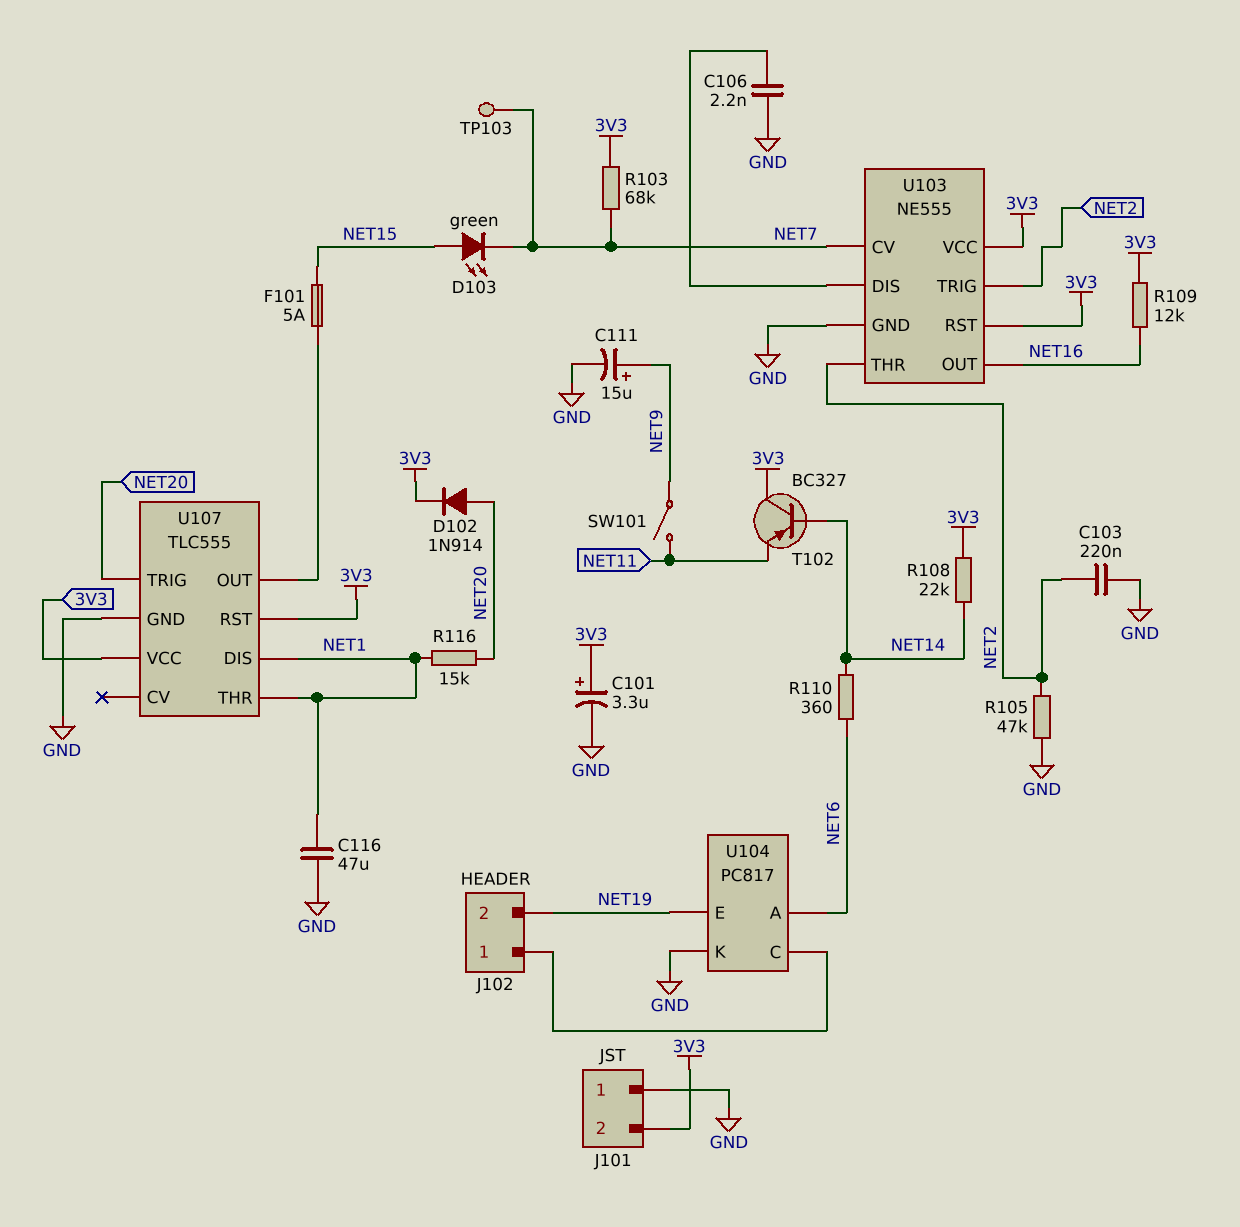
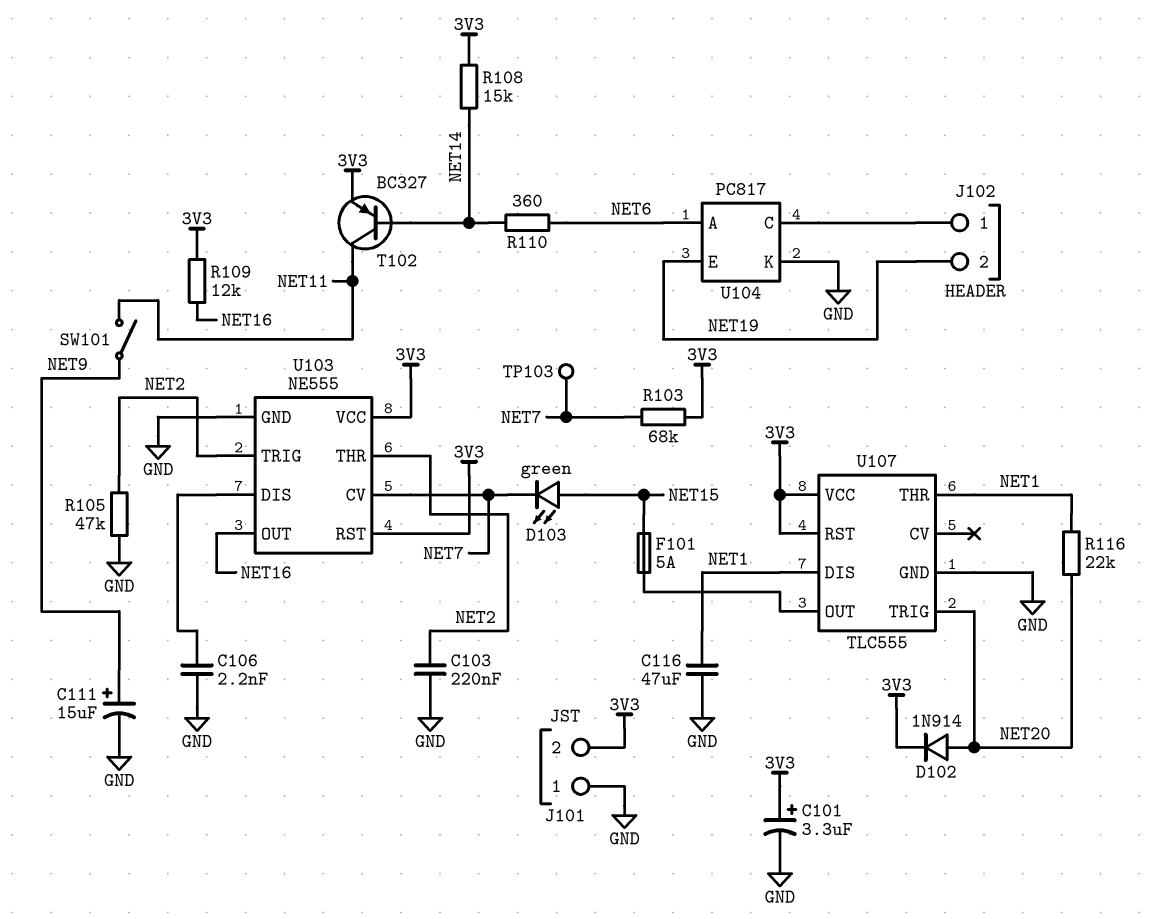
R108: 22k (3V3, NET14) -> 15k (3V3, NET14)
R116: 15k (NET1, NET20) -> 22k (NET1, NET20)
T102: PNP BC327 (B NET14, C 3V3, E NET11) -> PNP BC327 (B NET14, C NET11, E 3V3)

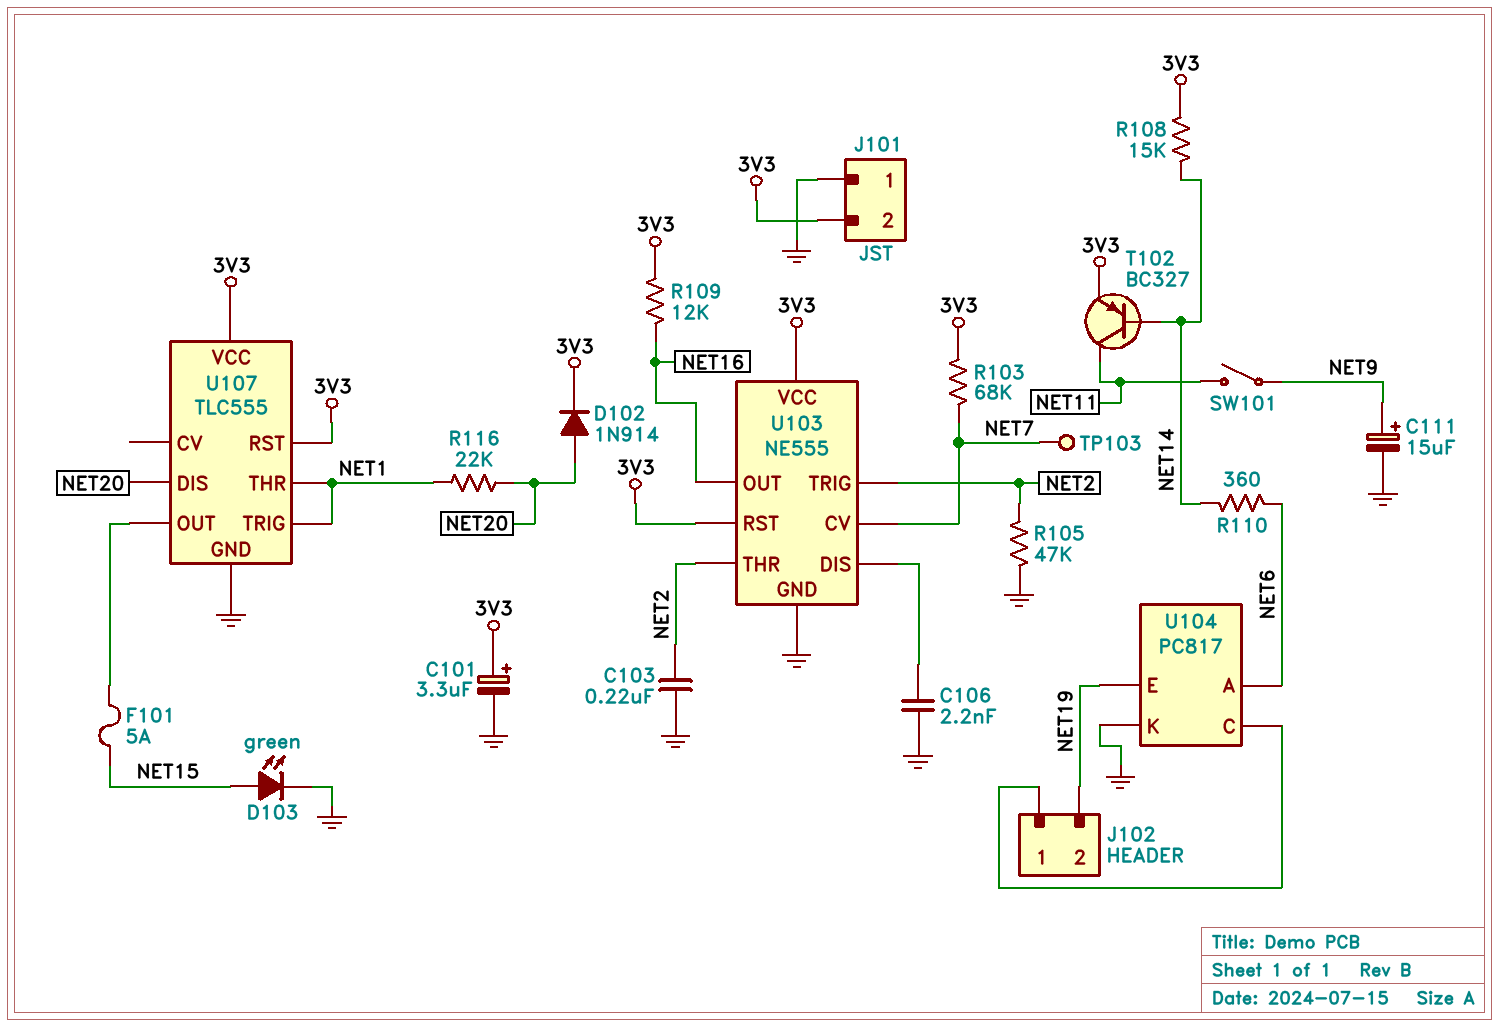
C116: 47uF (GND, NET1) -> none
D103: LED green (A NET15, K NET7) -> LED green (A NET15, K GND)
U107 pin DIS: NET1 -> NET20
U107 pin TRIG: NET20 -> NET1

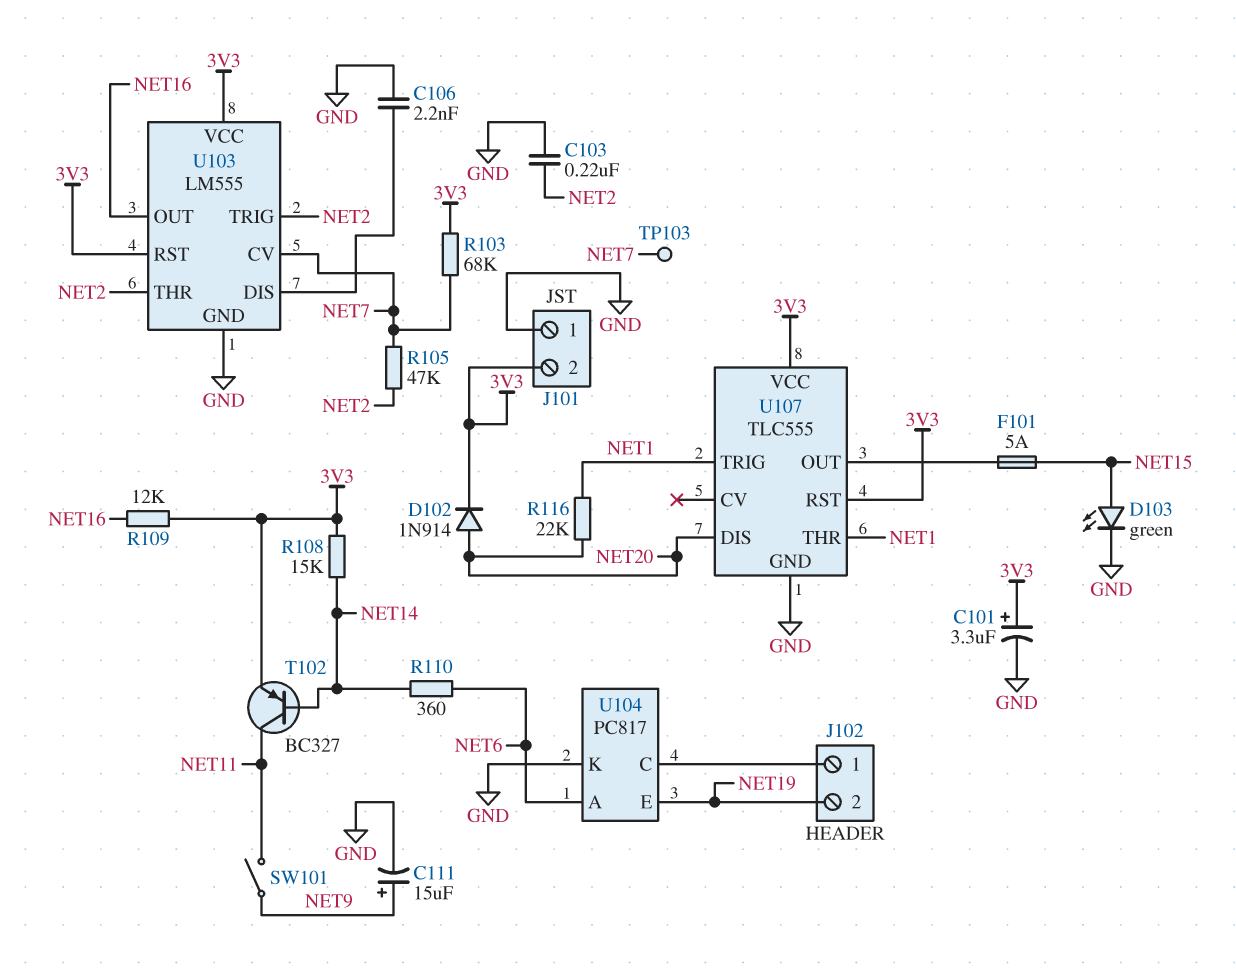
R105: 47k (GND, NET2) -> 47k (NET2, NET7)
U103: NE555 -> LM555

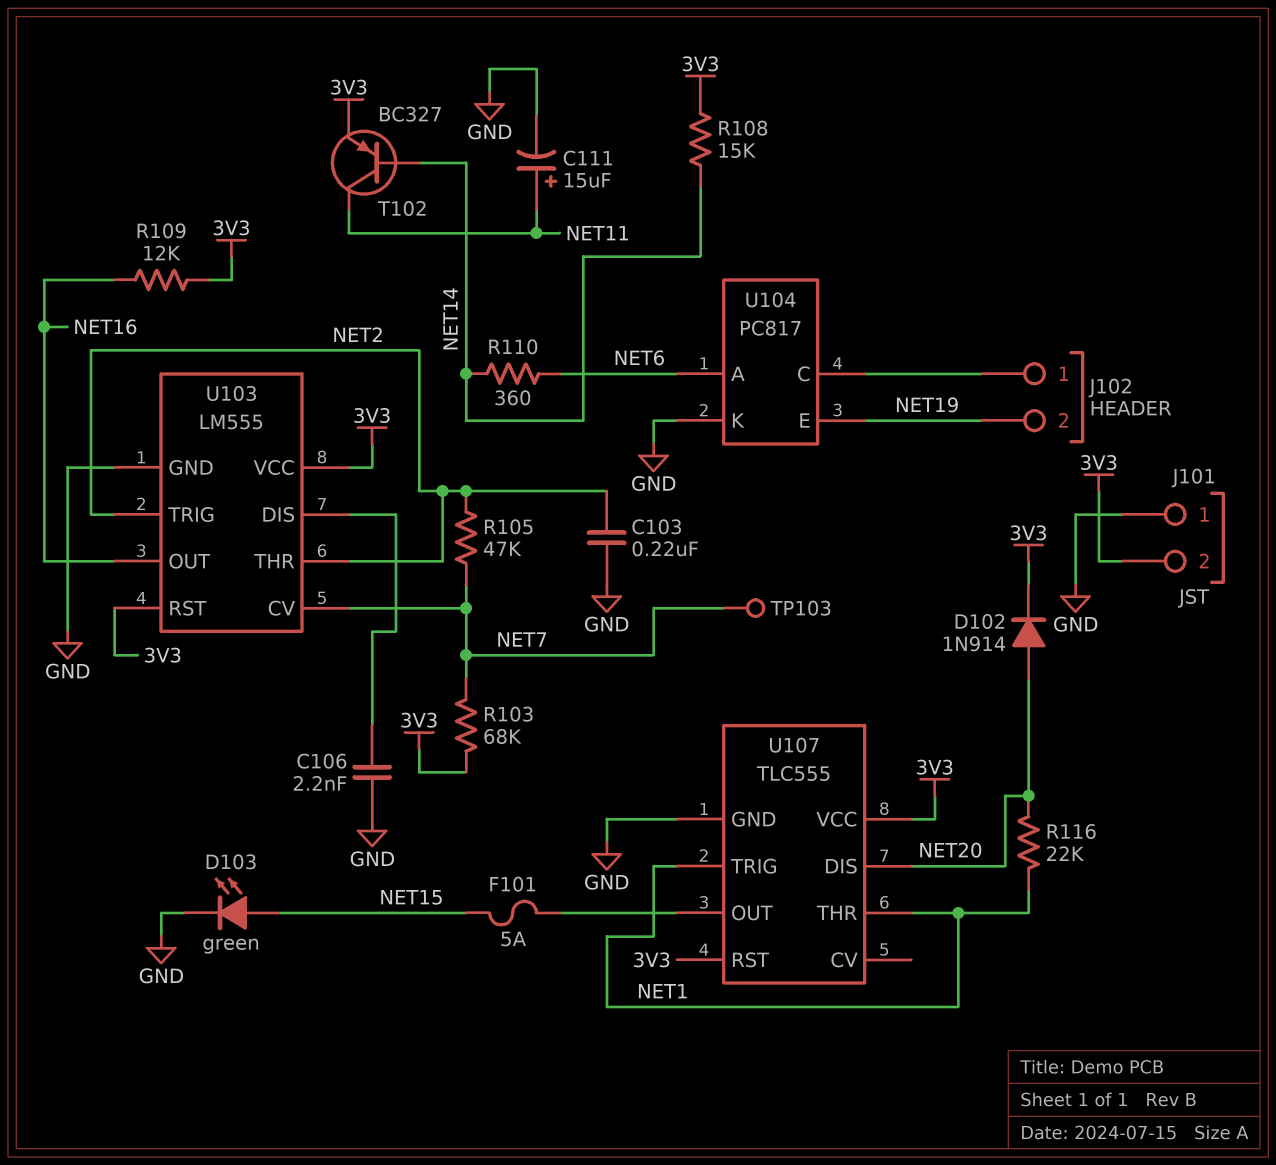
C101: 3.3uF (plus 3V3, minus GND) -> none
C111: 15uF (plus NET9, minus GND) -> 15uF (plus NET11, minus GND)
SW101: switch (NET9, NET11) -> none

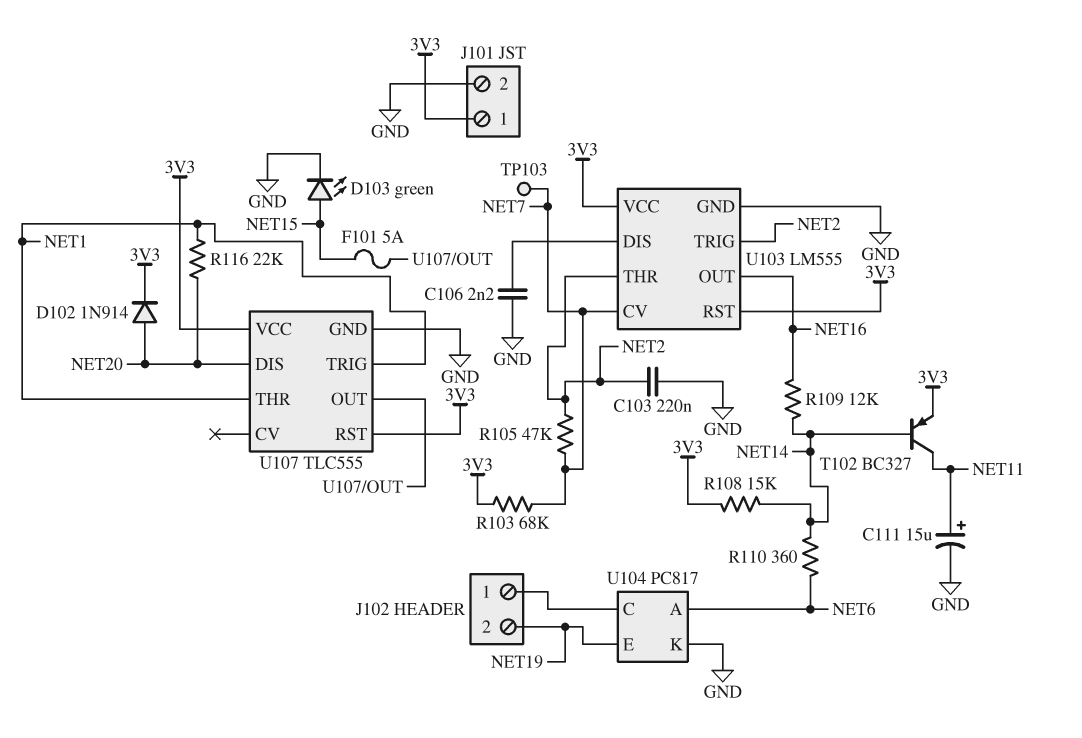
J101 pin 1: GND -> 3V3
J101 pin 2: 3V3 -> GND
R109: 12k (3V3, NET16) -> 12k (NET14, NET16)

